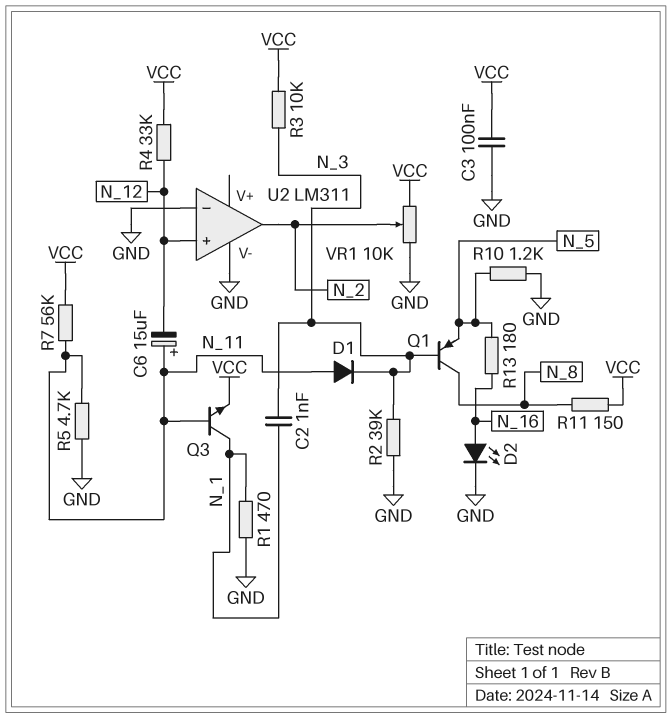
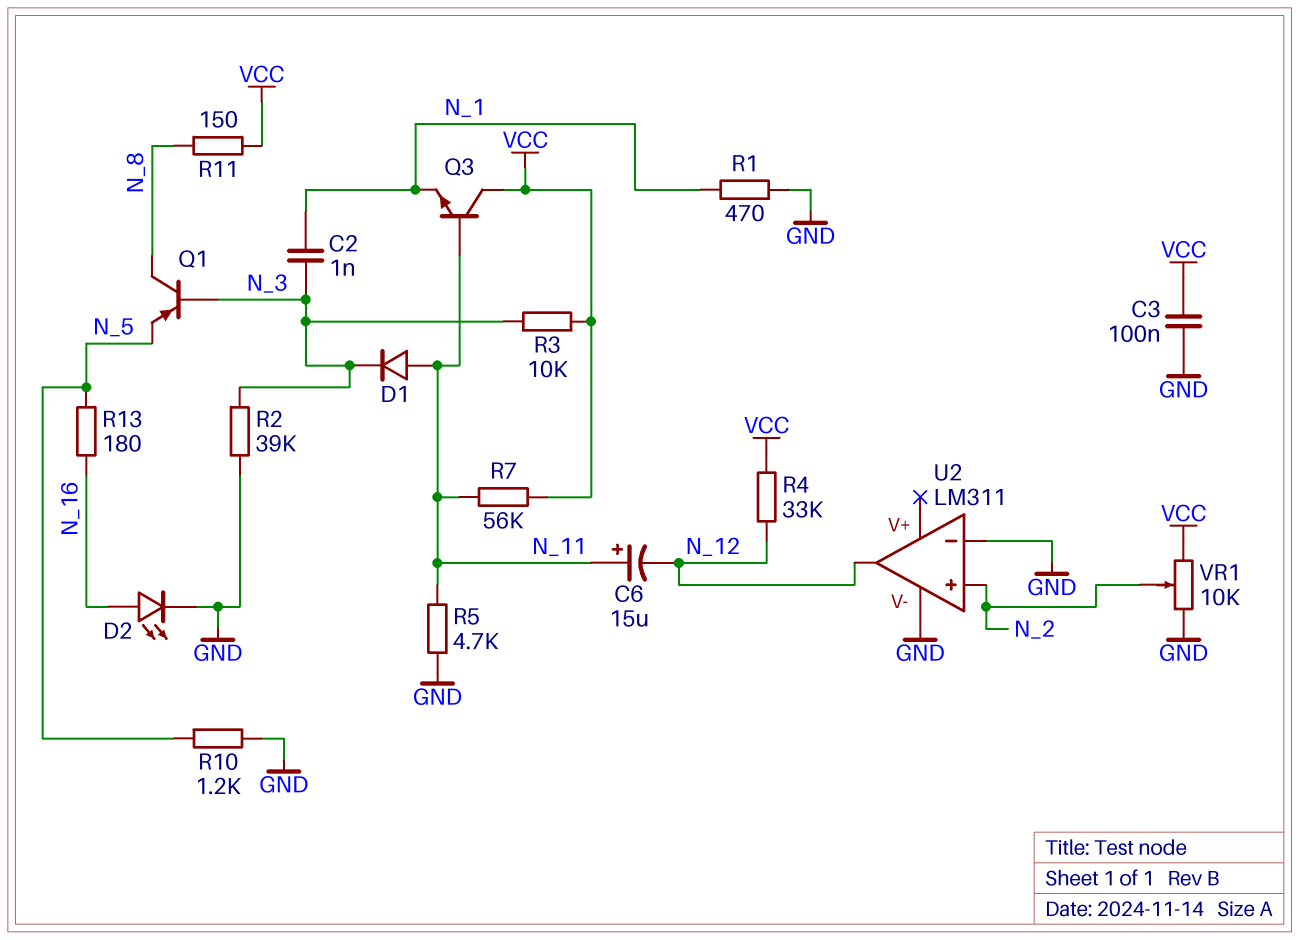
Q3: NPN (B N_11, C N_1, E VCC) -> NPN (B N_11, C VCC, E N_1)
U2 pin in+: N_12 -> N_2
U2 pin out: N_2 -> N_12

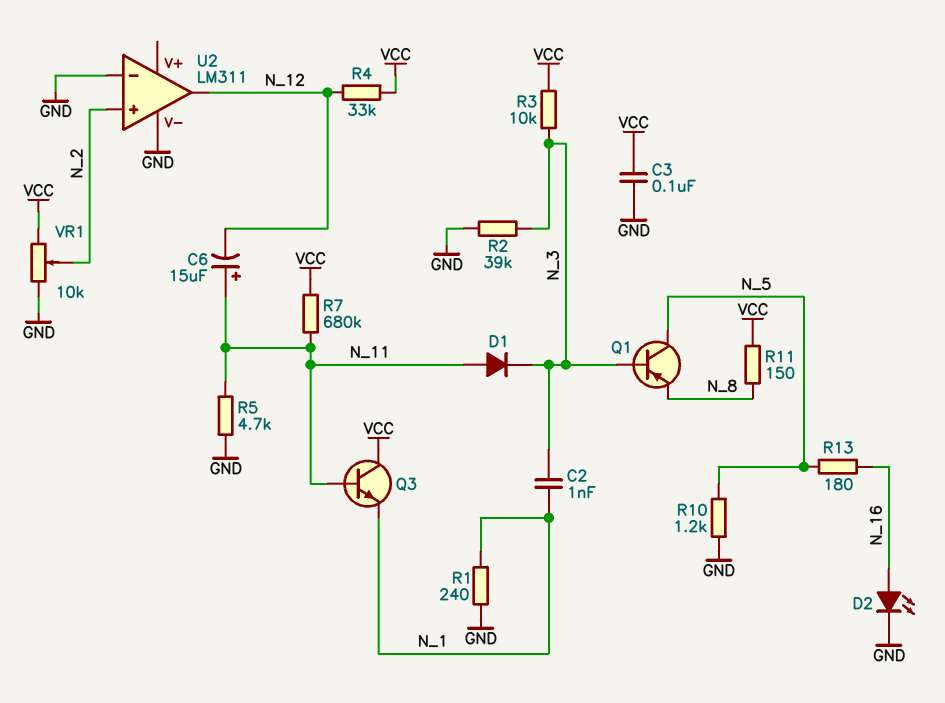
Q1: PNP (B N_3, C N_8, E N_5) -> PNP (B N_3, C N_5, E N_8)
R1: 470 (GND, N_1) -> 240 (GND, N_1)
R7: 56k (N_11, VCC) -> 680k (N_11, VCC)

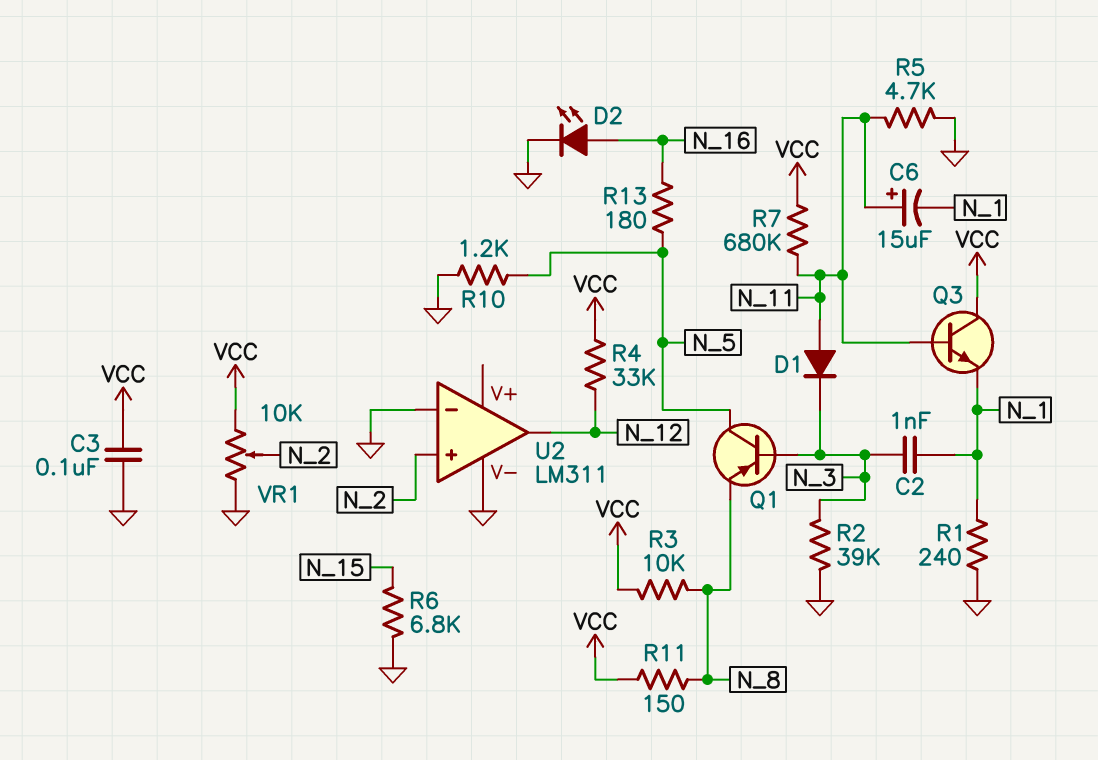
C6: 15uF (plus N_11, minus N_12) -> 15uF (plus N_11, minus N_1)
R3: 10k (N_3, VCC) -> 10k (N_8, VCC)
R6: none -> 6.8k (GND, N_15)

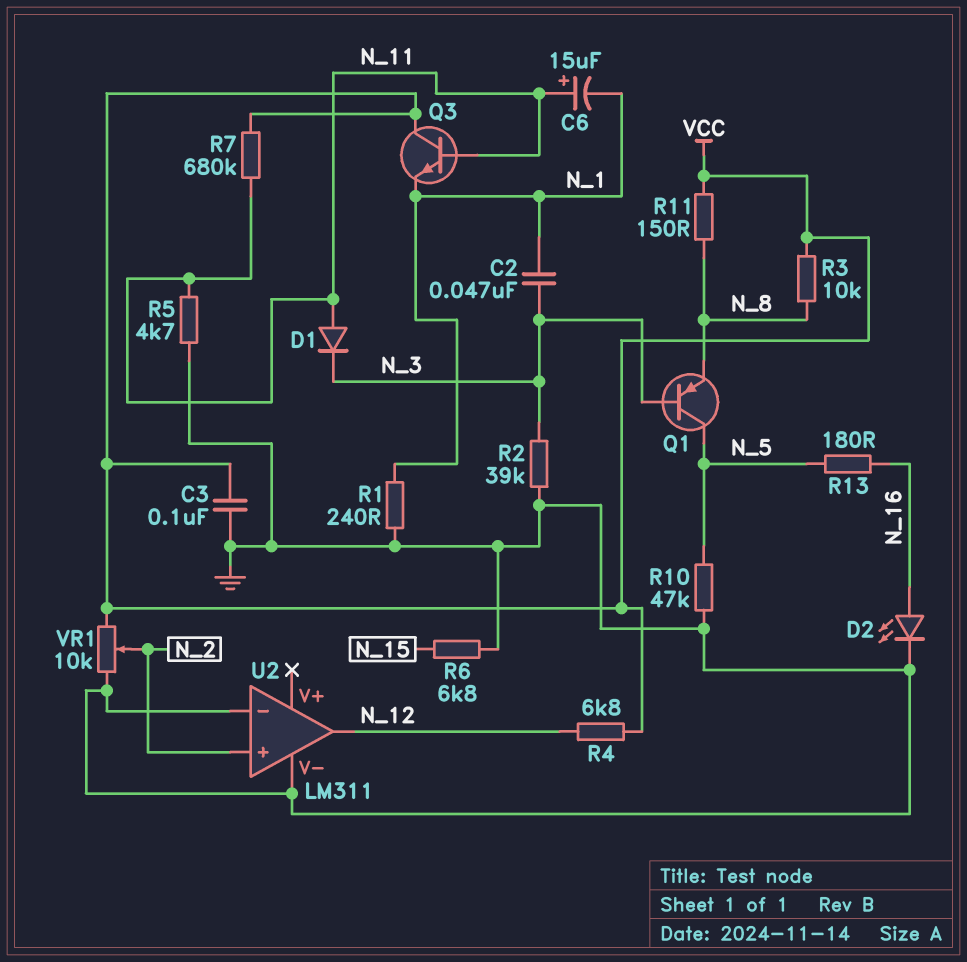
C2: 1nF (N_1, N_3) -> 47nF (N_1, N_3)
R4: 33k (N_12, VCC) -> 6.8k (N_12, VCC)
R10: 1.2k (GND, N_5) -> 47k (GND, N_5)

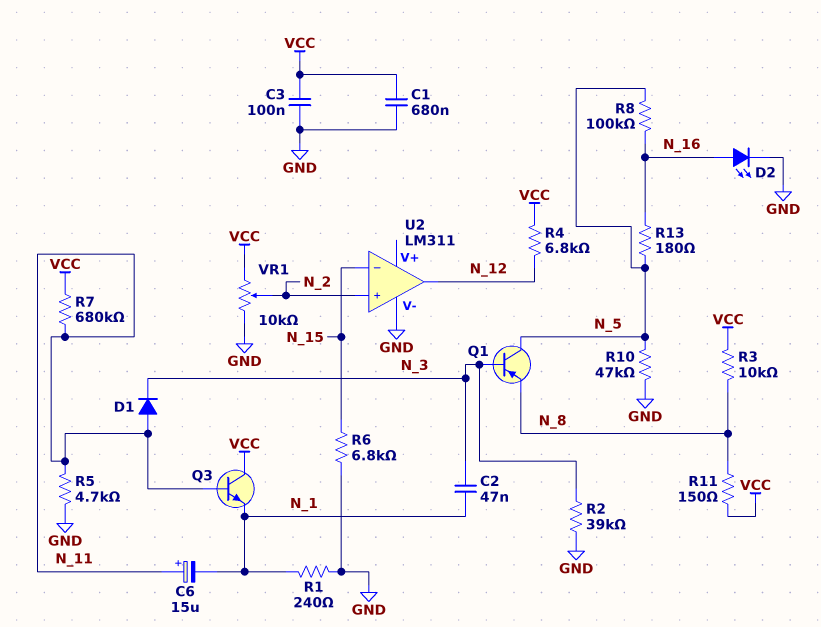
C1: none -> 680nF (GND, VCC)
R8: none -> 100k (N_5, N_16)
U2 pin in-: GND -> N_15

